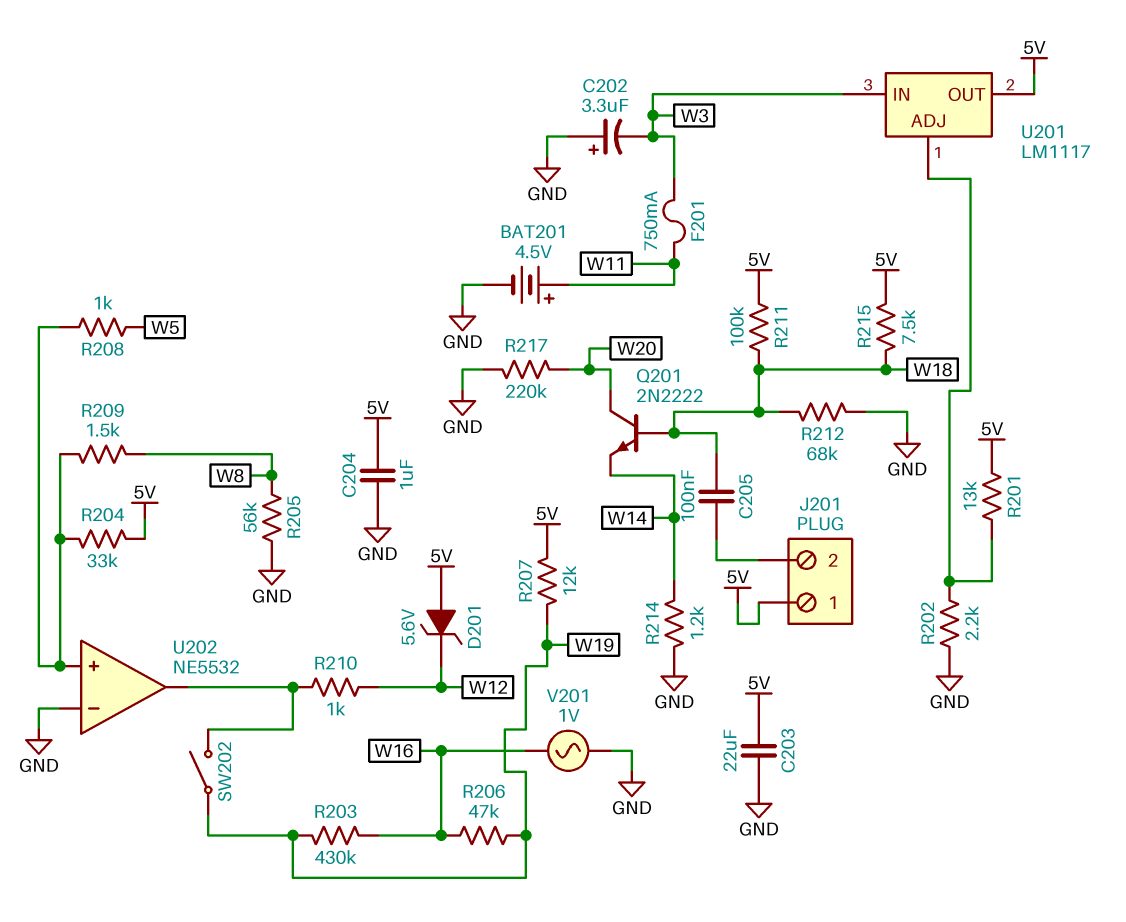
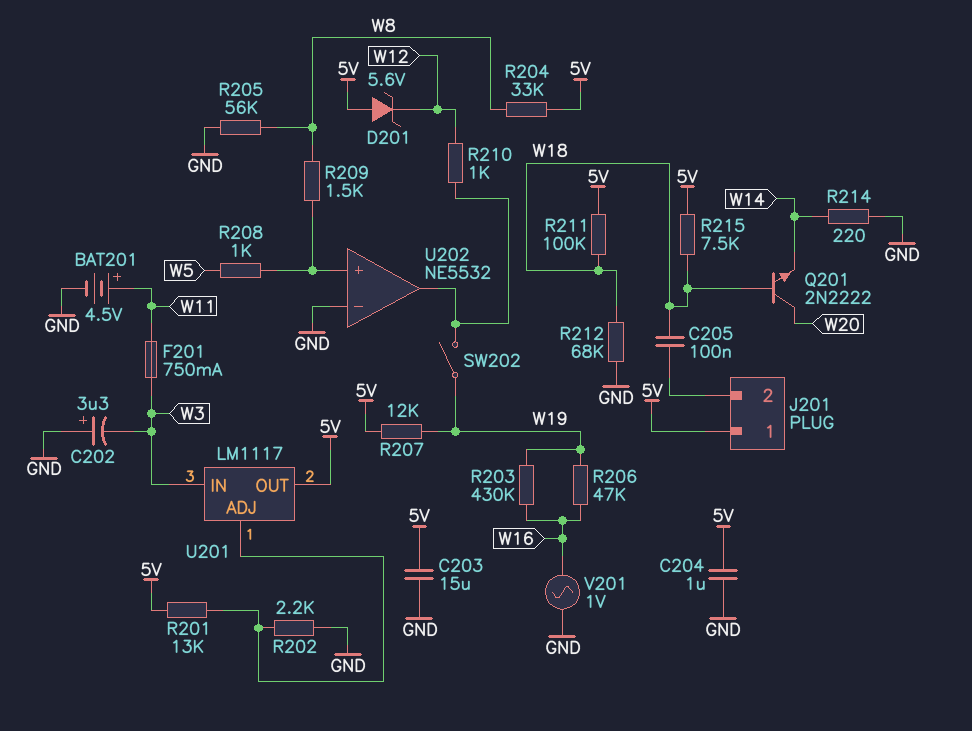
C203: 22uF (5V, GND) -> 15uF (5V, GND)
R204: 33k (5V, U202/in+) -> 33k (5V, W8)
R214: 1.2k (GND, W14) -> 220 (GND, W14)
R217: 220k (GND, W20) -> none

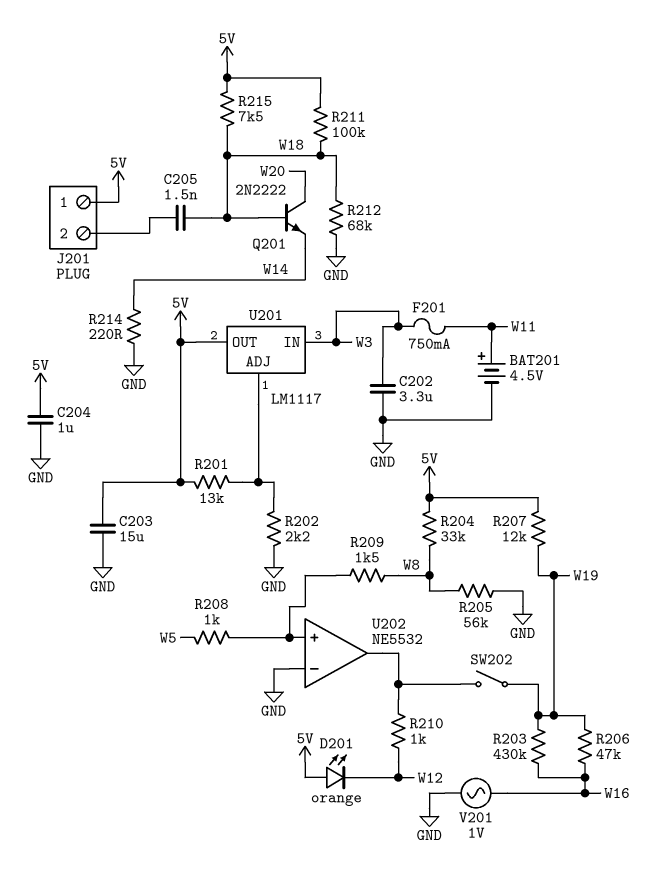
C202: 3.3uF (plus GND, minus W3) -> 3.3uF (GND, W3)
C205: 100nF (J201/2, W18) -> 1.5nF (J201/2, W18)
D201: zener 5.6V (A 5V, K W12) -> LED orange (A 5V, K W12)

